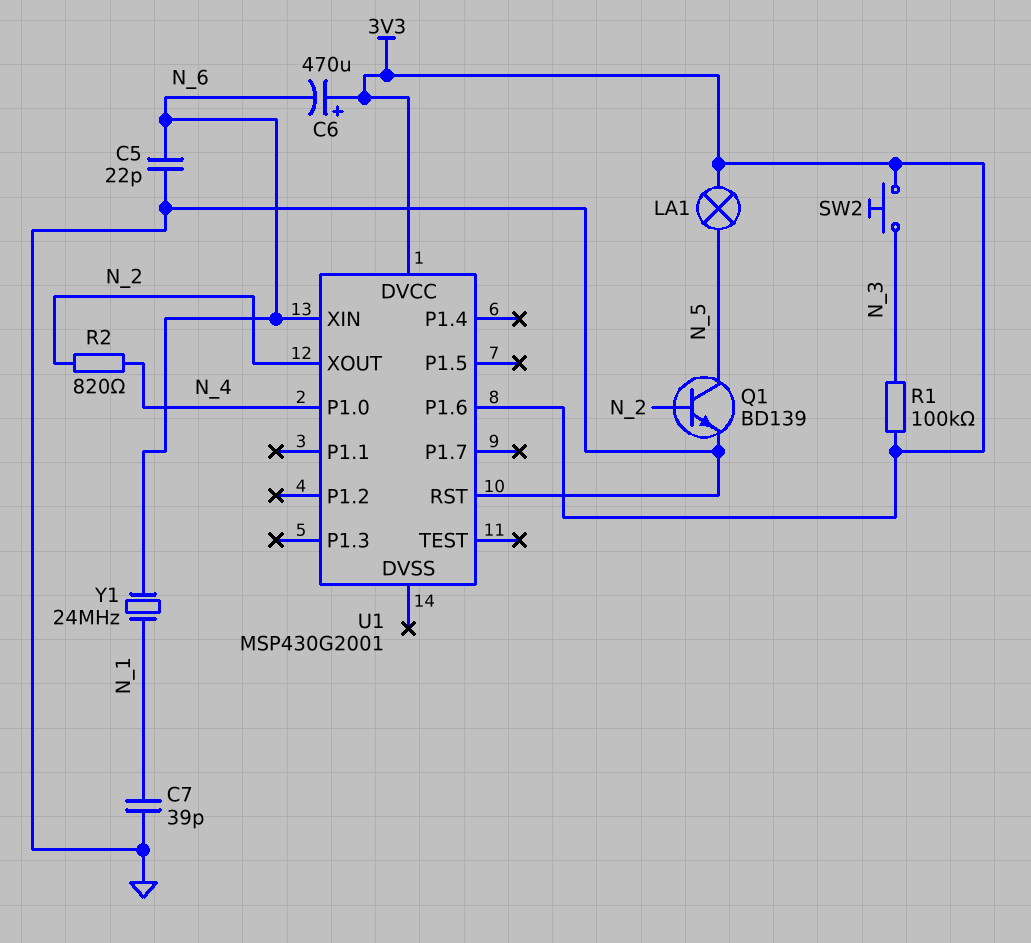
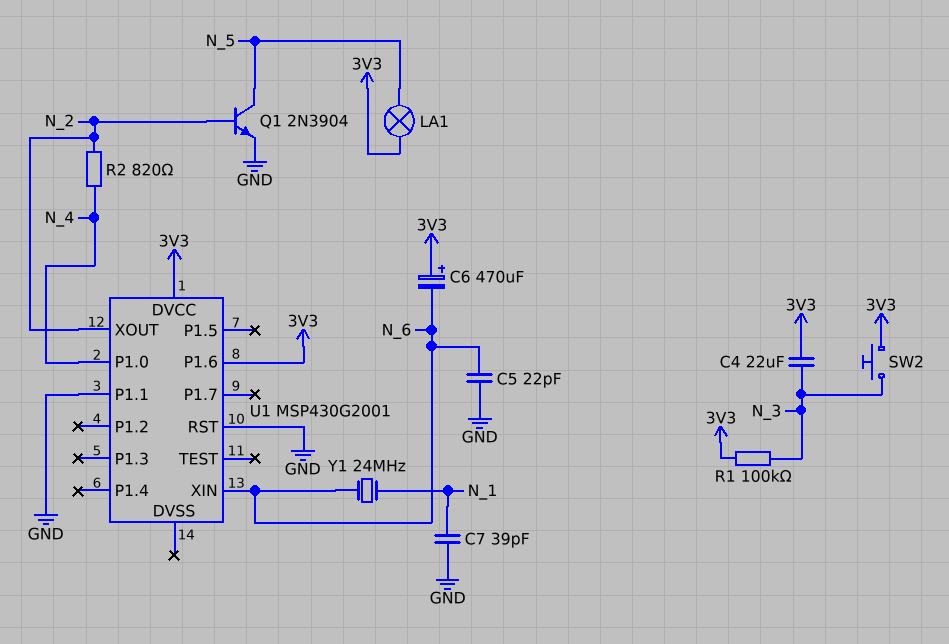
C4: none -> 22uF (3V3, N_3)
Q1: NPN BD139 (B N_2, C N_5, E GND) -> NPN 2N3904 (B N_2, C N_5, E GND)
U1 pin P1.1: none -> GND

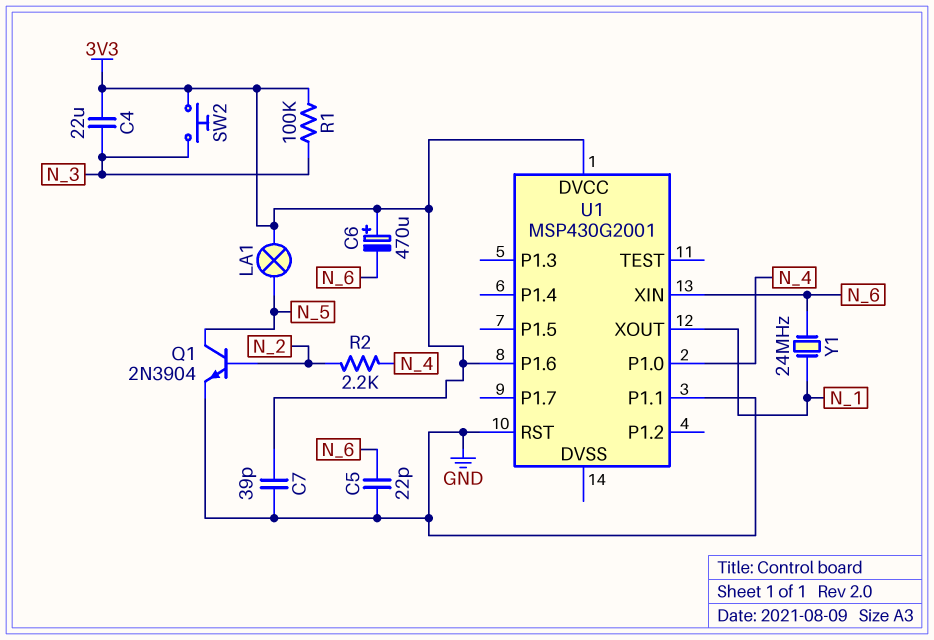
C7: 39pF (GND, N_1) -> 39pF (3V3, GND)
R2: 820 (N_2, N_4) -> 2.2k (N_2, N_4)
U1 pin XOUT: N_2 -> N_1

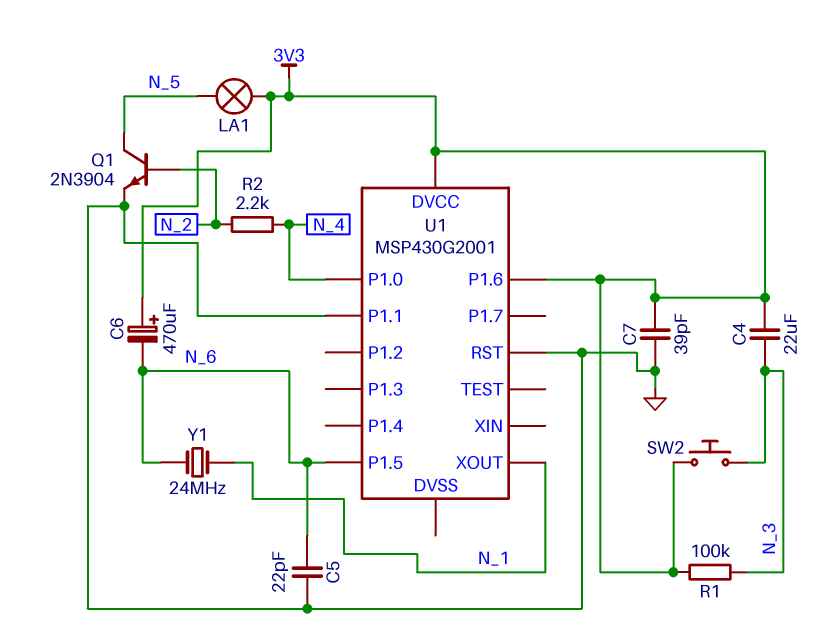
U1 pin P1.5: none -> N_6
U1 pin XIN: N_6 -> none

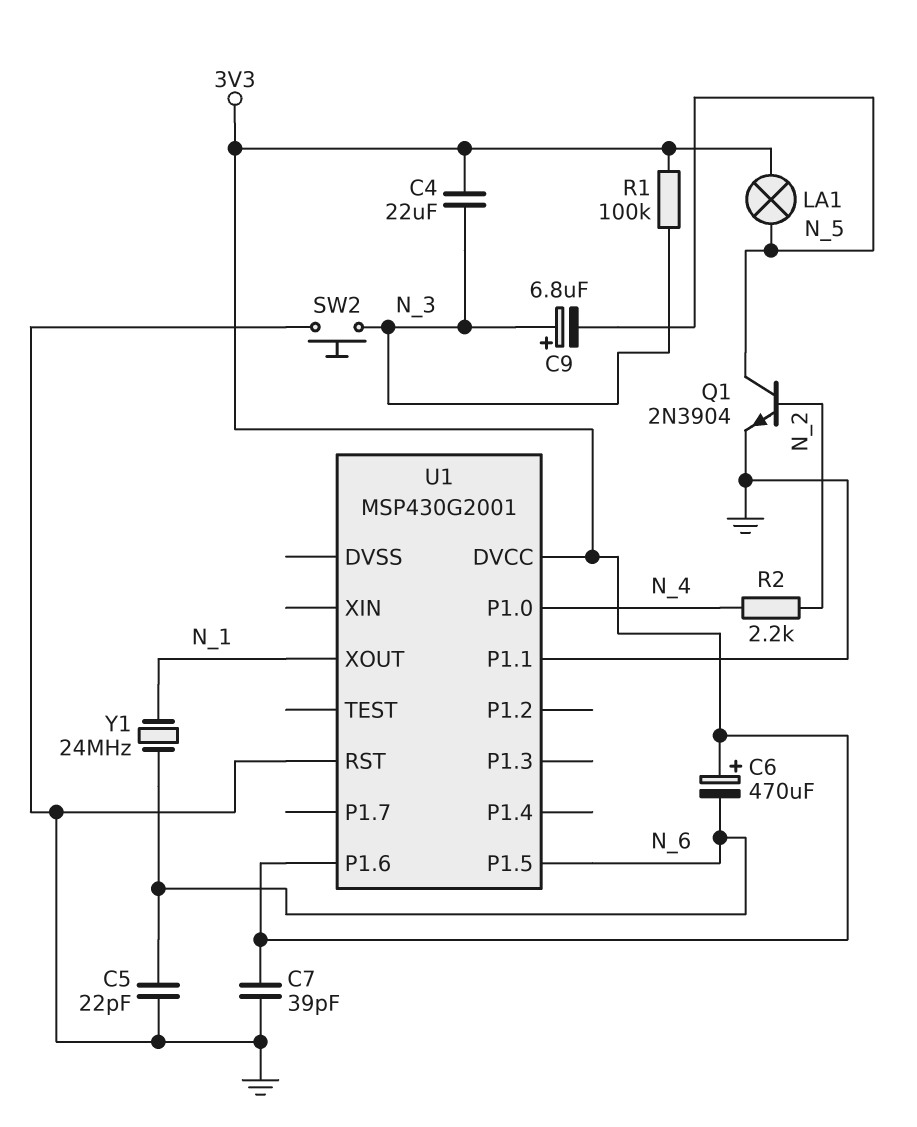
C9: none -> 6.8uF (plus N_3, minus N_5)
SW2: button (3V3, N_3) -> button (GND, N_3)

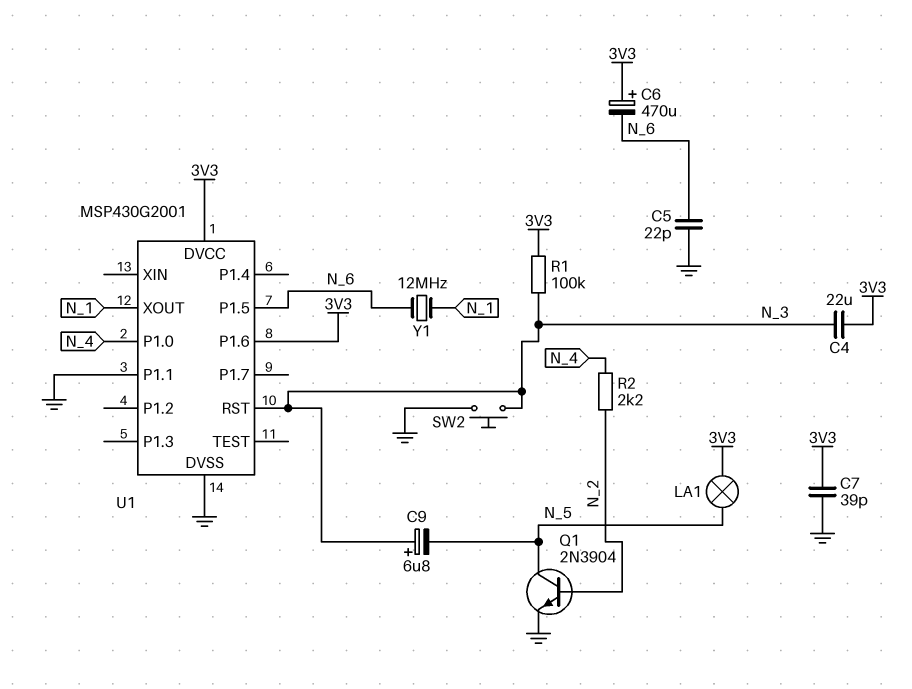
U1 pin DVSS: none -> GND
U1 pin RST: GND -> N_3
Y1: 24MHz (N_1, N_6) -> 12MHz (N_1, N_6)

